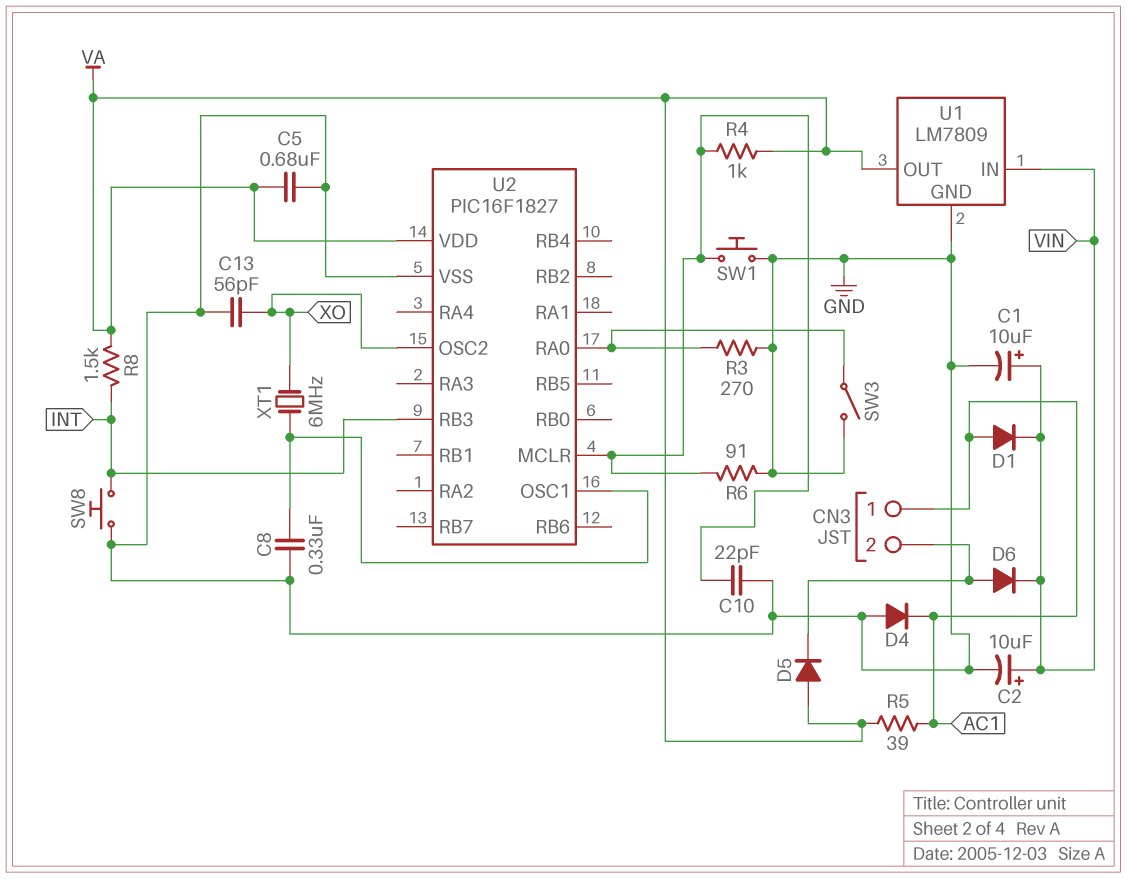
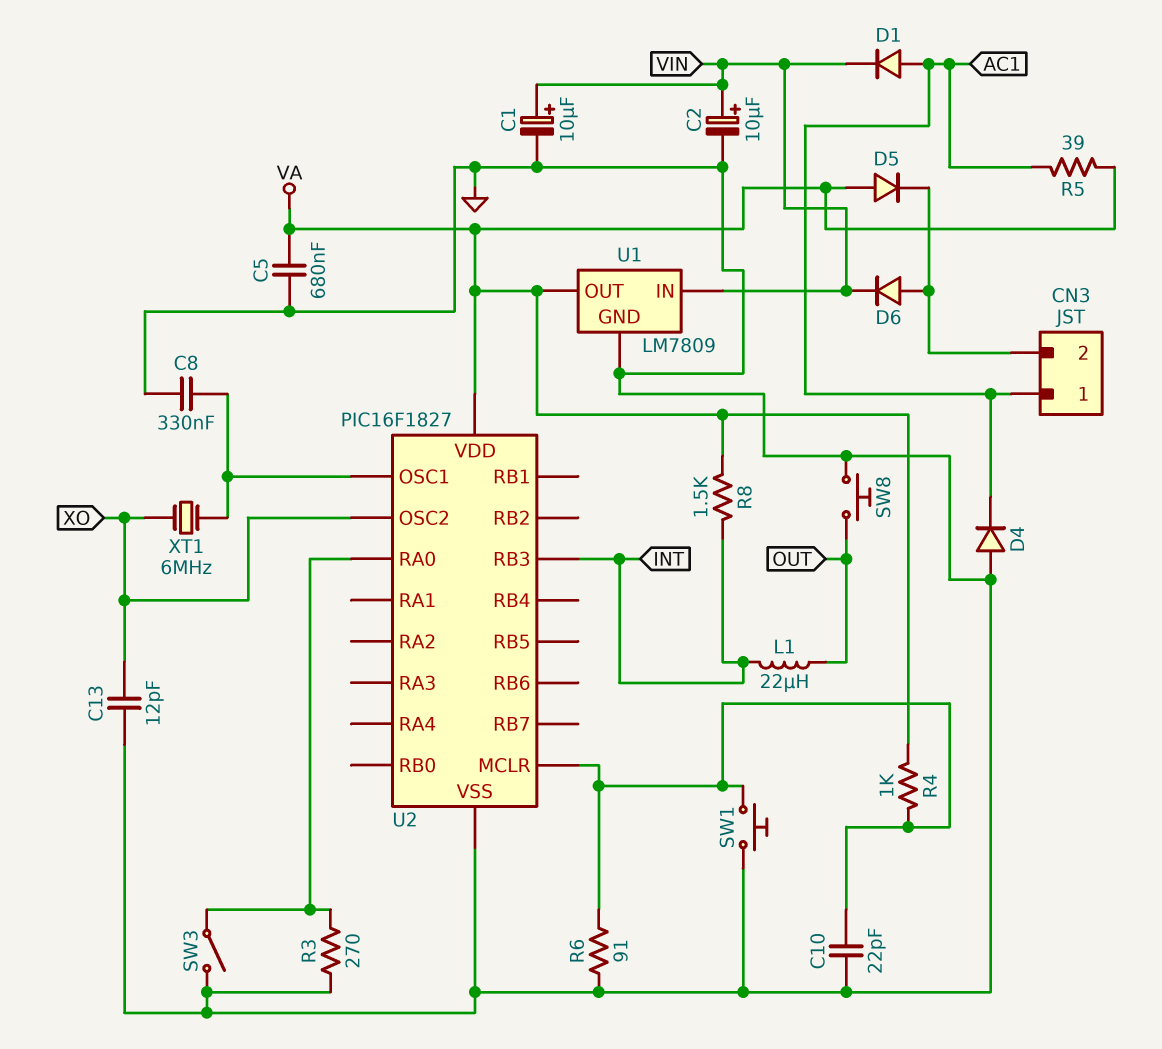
C13: 56pF (GND, XO) -> 12pF (GND, XO)
L1: none -> 22uH (INT, OUT)
SW8: button (GND, INT) -> button (GND, OUT)

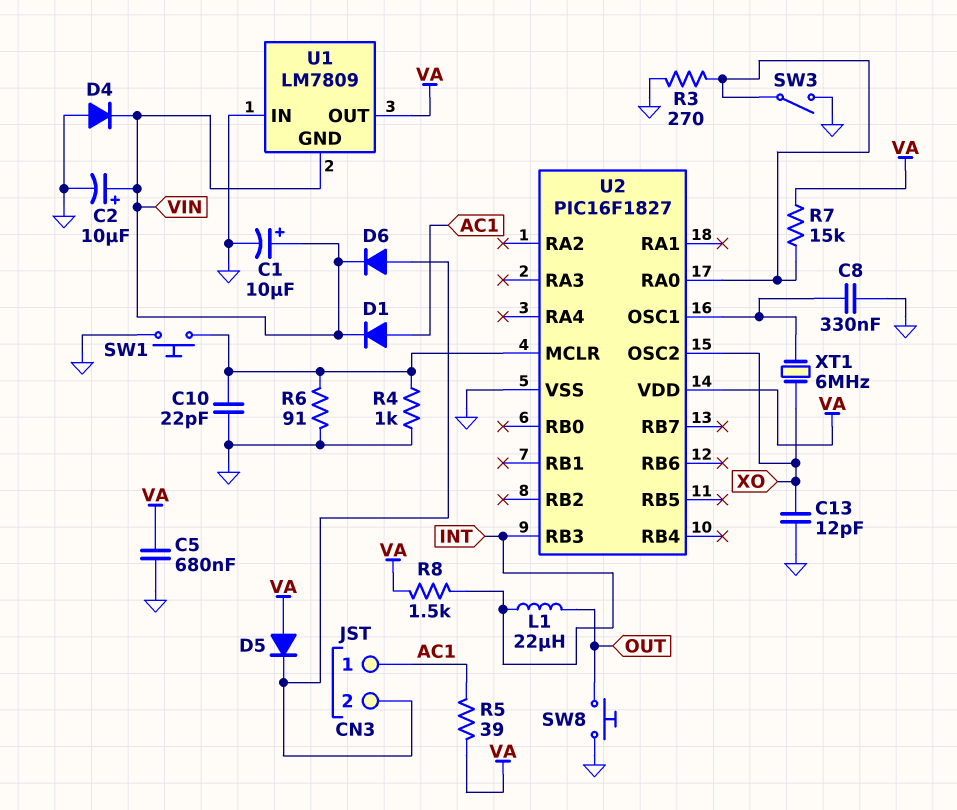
D4: diode (A GND, K AC1) -> diode (A GND, K VIN)
R4: 1k (U2/MCLR, VA) -> 1k (GND, U2/MCLR)
R7: none -> 15k (U2/RA0, VA)
U1 pin GND: GND -> VIN
U1 pin IN: VIN -> GND

